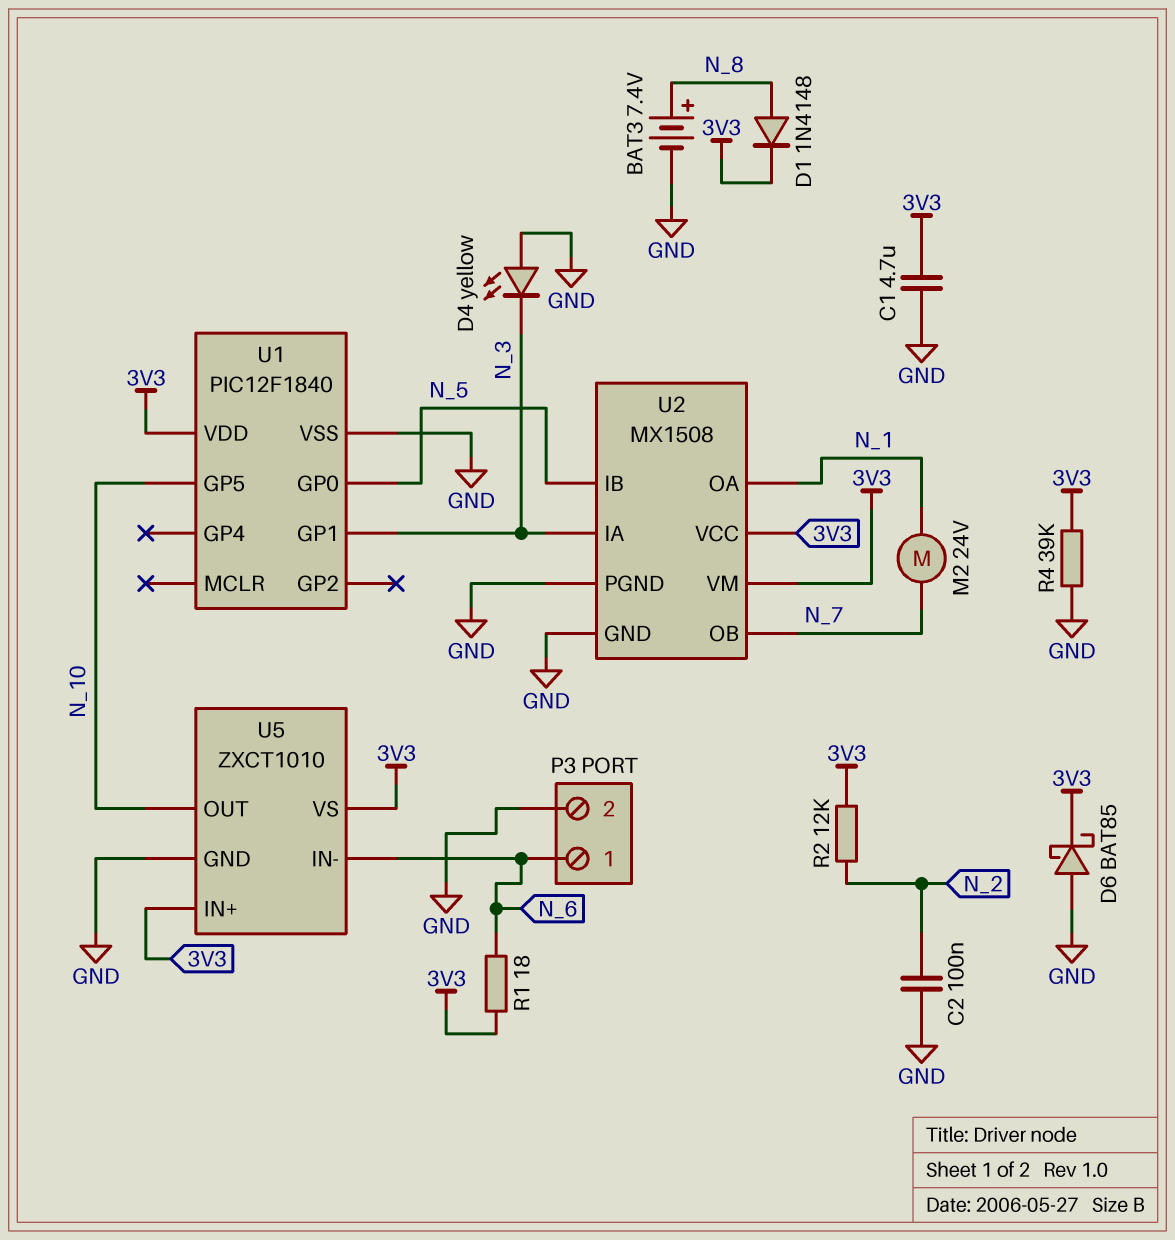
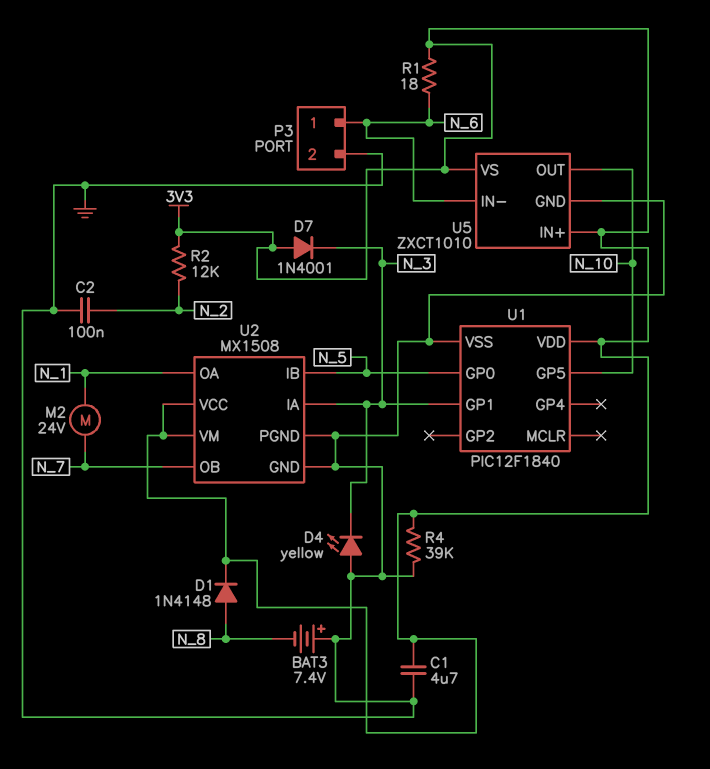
BAT3: 7.4V (plus N_8, minus GND) -> 7.4V (plus GND, minus N_8)
D6: schottky BAT85 (A GND, K 3V3) -> none
D7: none -> diode 1N4001 (A 3V3, K N_3)

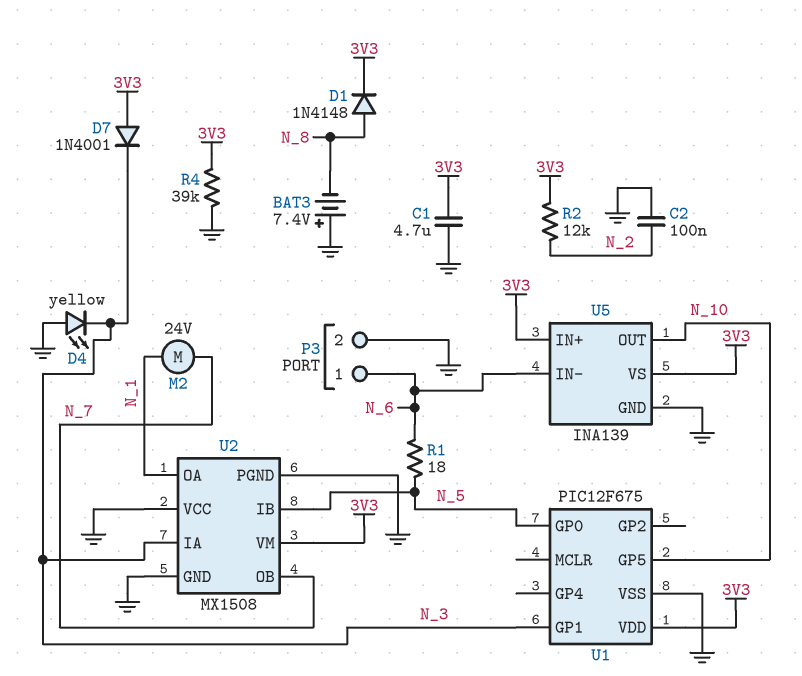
R1: 18 (3V3, N_6) -> 18 (N_5, N_6)
U1: PIC12F1840 -> PIC12F675
U2 pin VCC: 3V3 -> GND
U5: ZXCT1010 -> INA139

